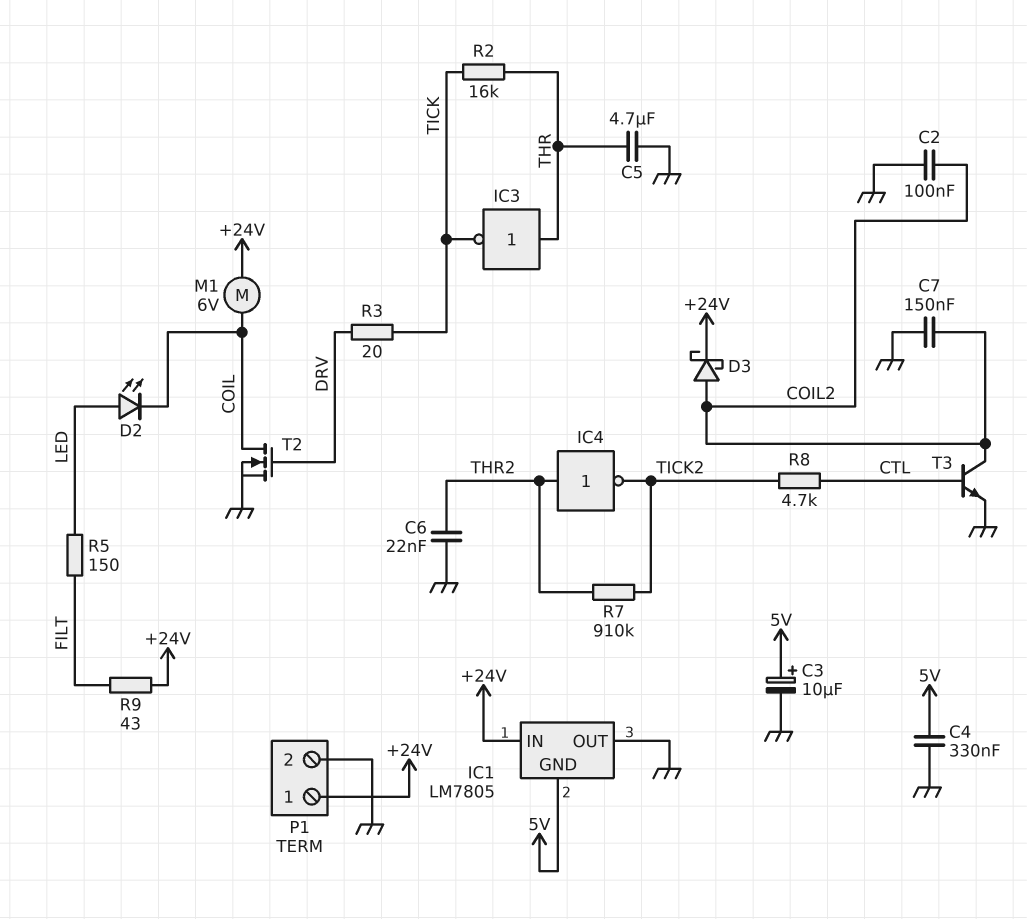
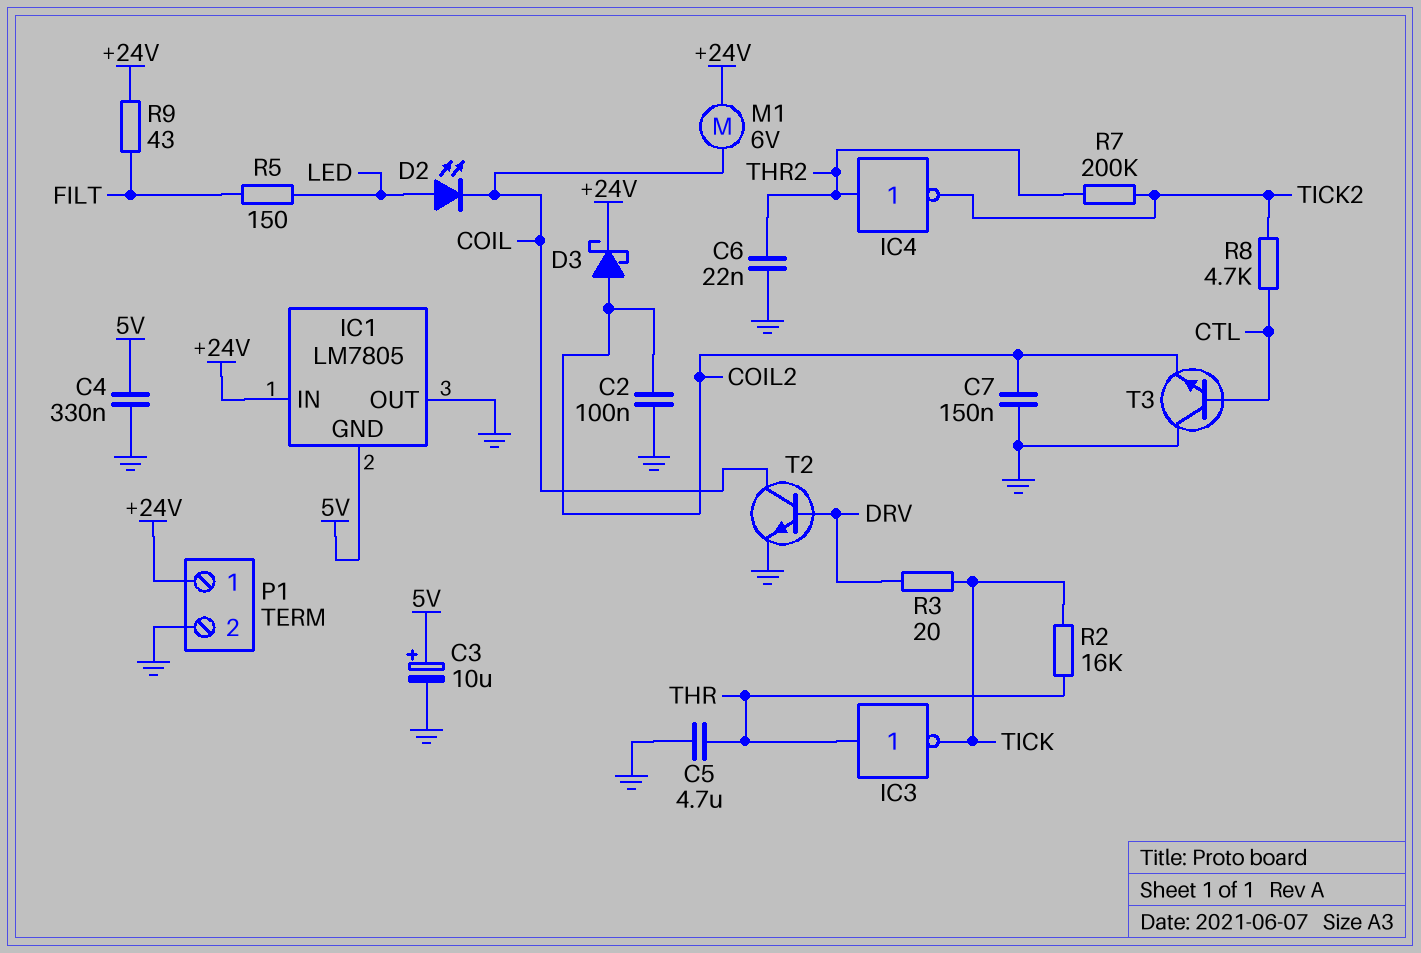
R7: 910k (THR2, TICK2) -> 200k (THR2, TICK2)
T2: NMOS (G DRV, D COIL, S GND) -> NPN (B DRV, C COIL, E GND)
T3: NPN (B CTL, C COIL2, E GND) -> NPN (B CTL, C GND, E COIL2)

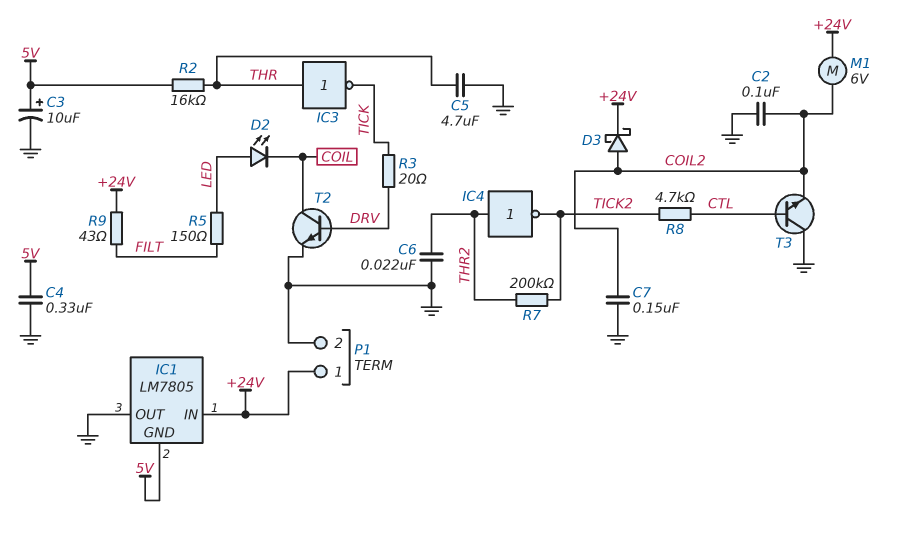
M1: motor 6V (+24V, COIL) -> motor 6V (+24V, COIL2)
R2: 16k (THR, TICK) -> 16k (5V, THR)

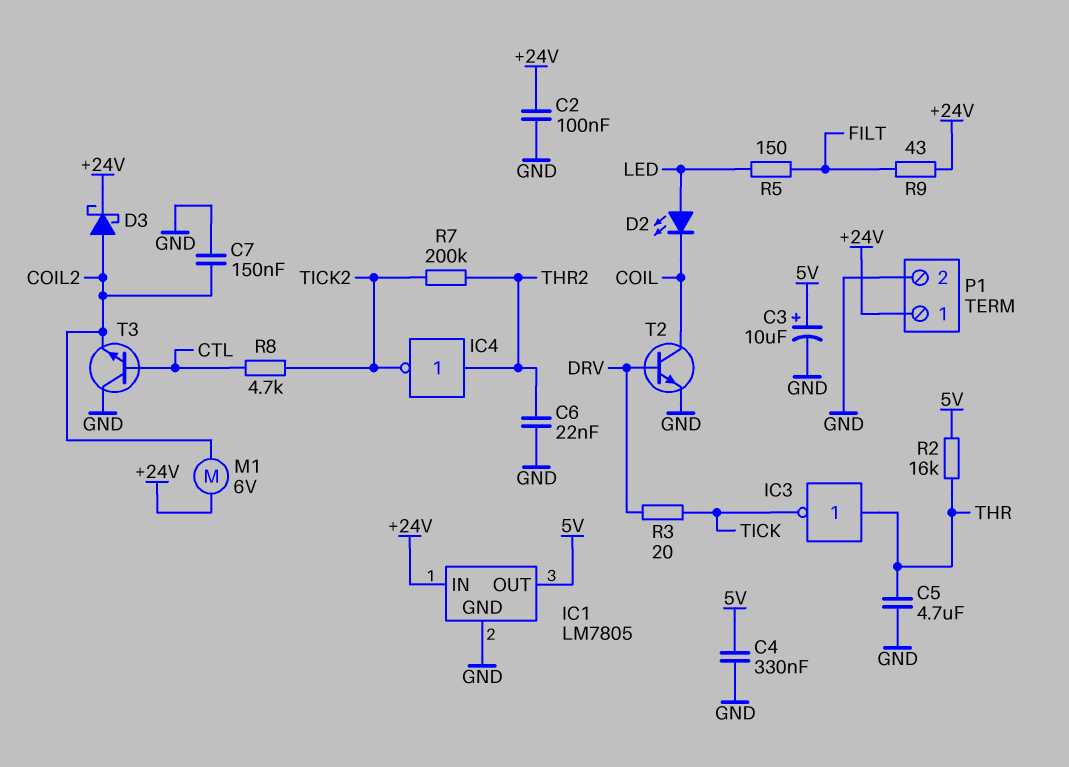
C2: 100nF (COIL2, GND) -> 100nF (+24V, GND)
IC1 pin GND: 5V -> GND
IC1 pin OUT: GND -> 5V

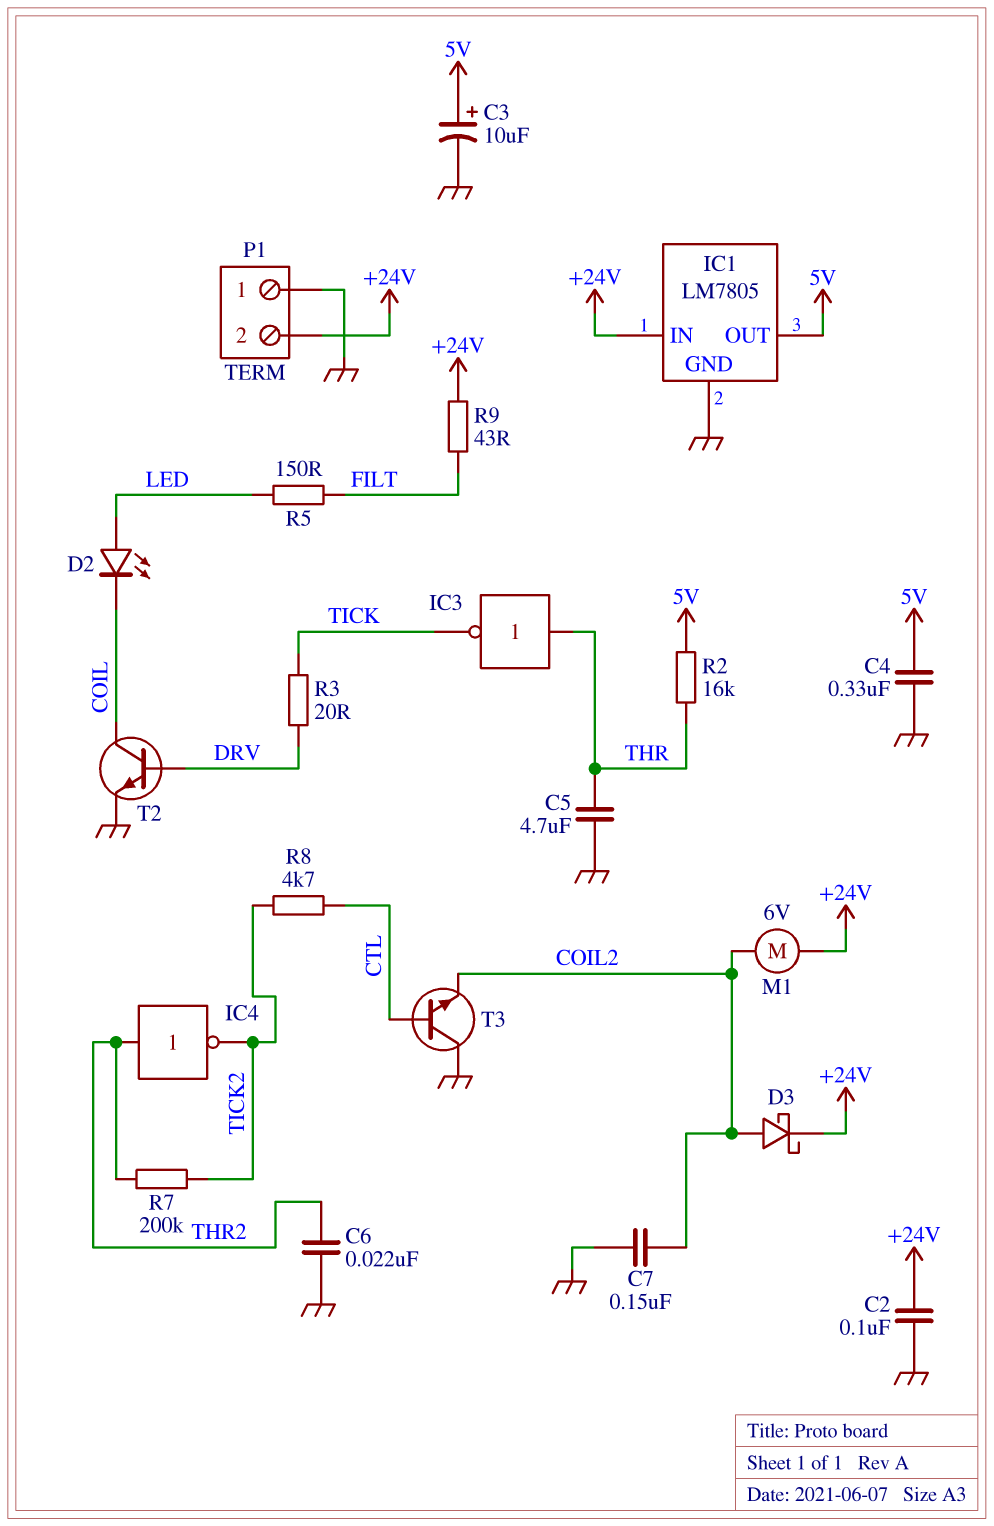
P1 pin 1: +24V -> GND
P1 pin 2: GND -> +24V

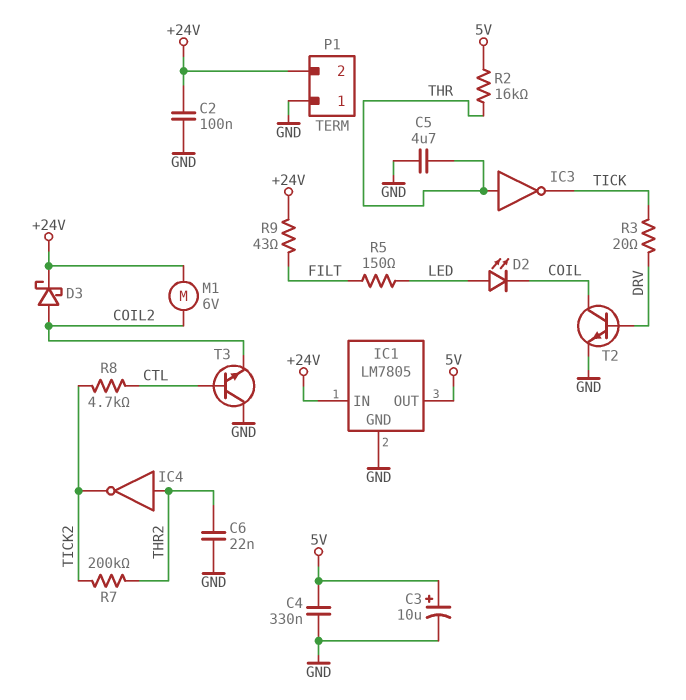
C7: 150nF (COIL2, GND) -> none

